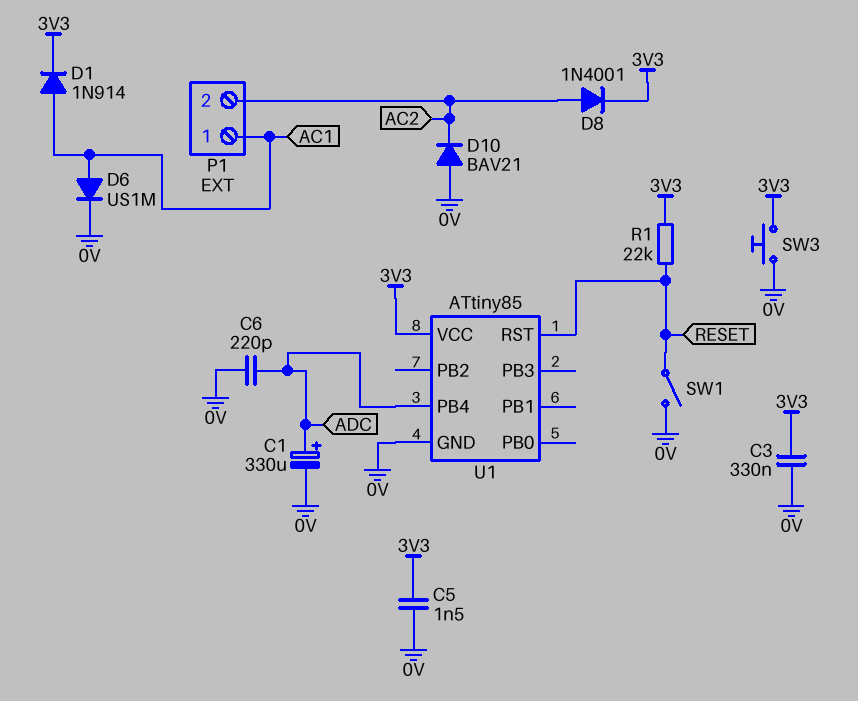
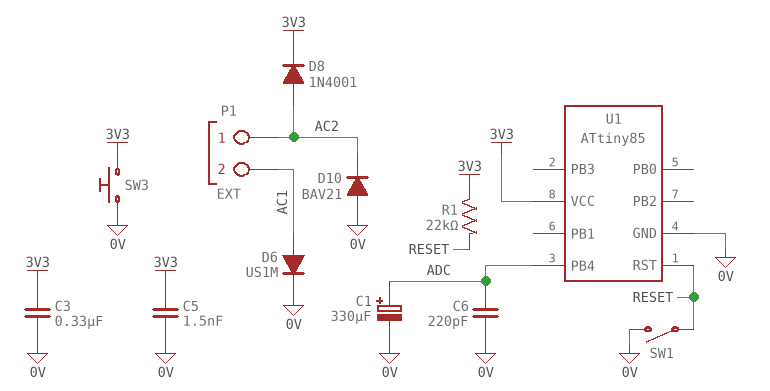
D1: diode 1N914 (A AC1, K 3V3) -> none
P1 pin 1: AC1 -> AC2
P1 pin 2: AC2 -> AC1

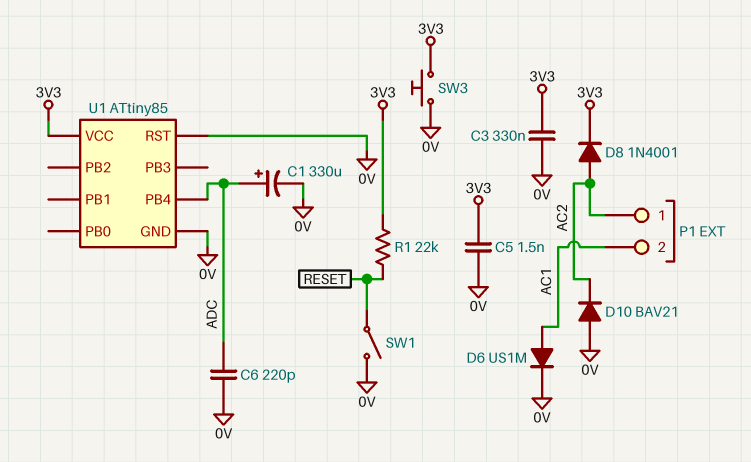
U1 pin RST: RESET -> 0V

